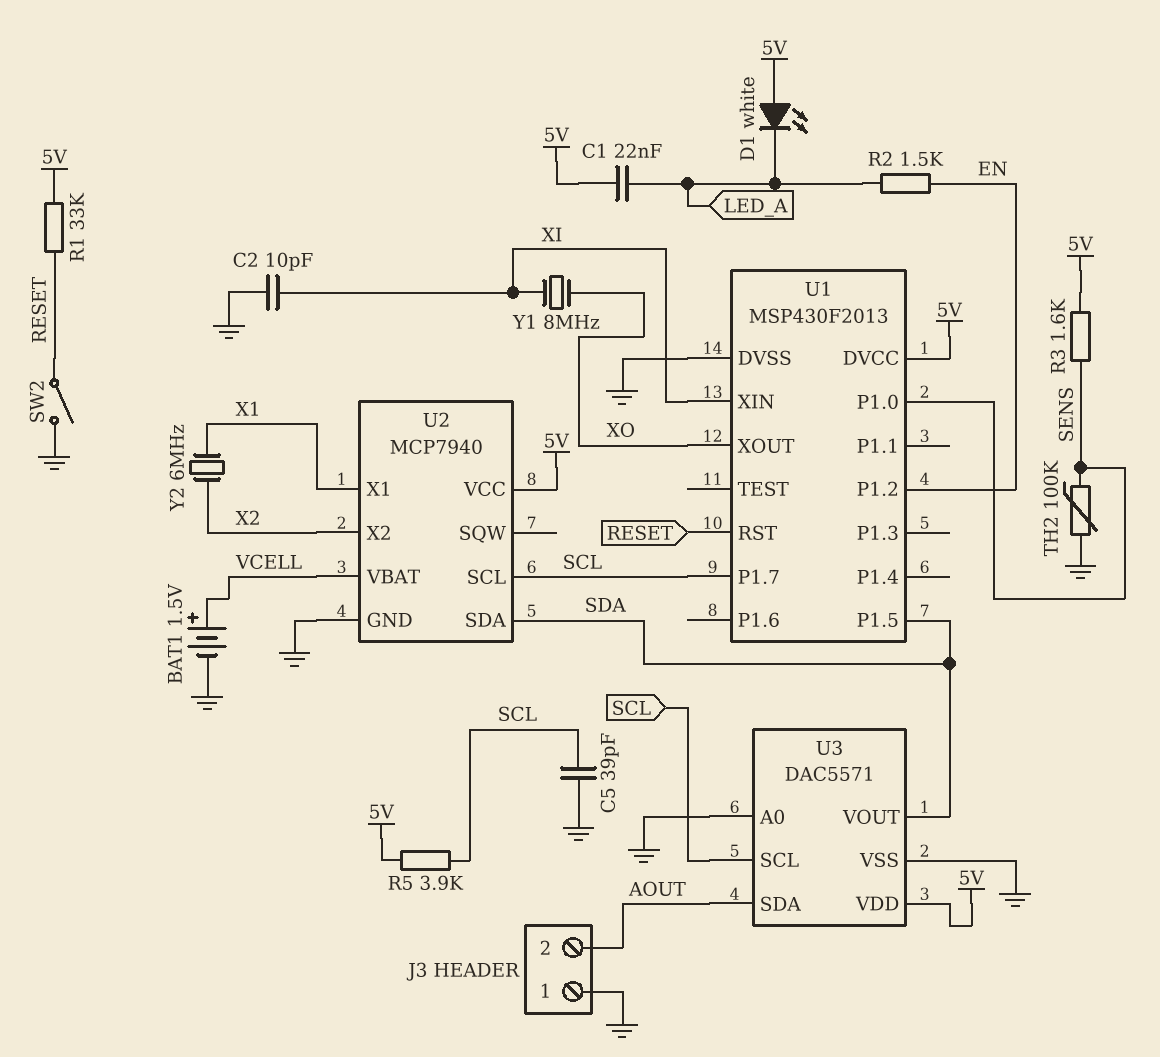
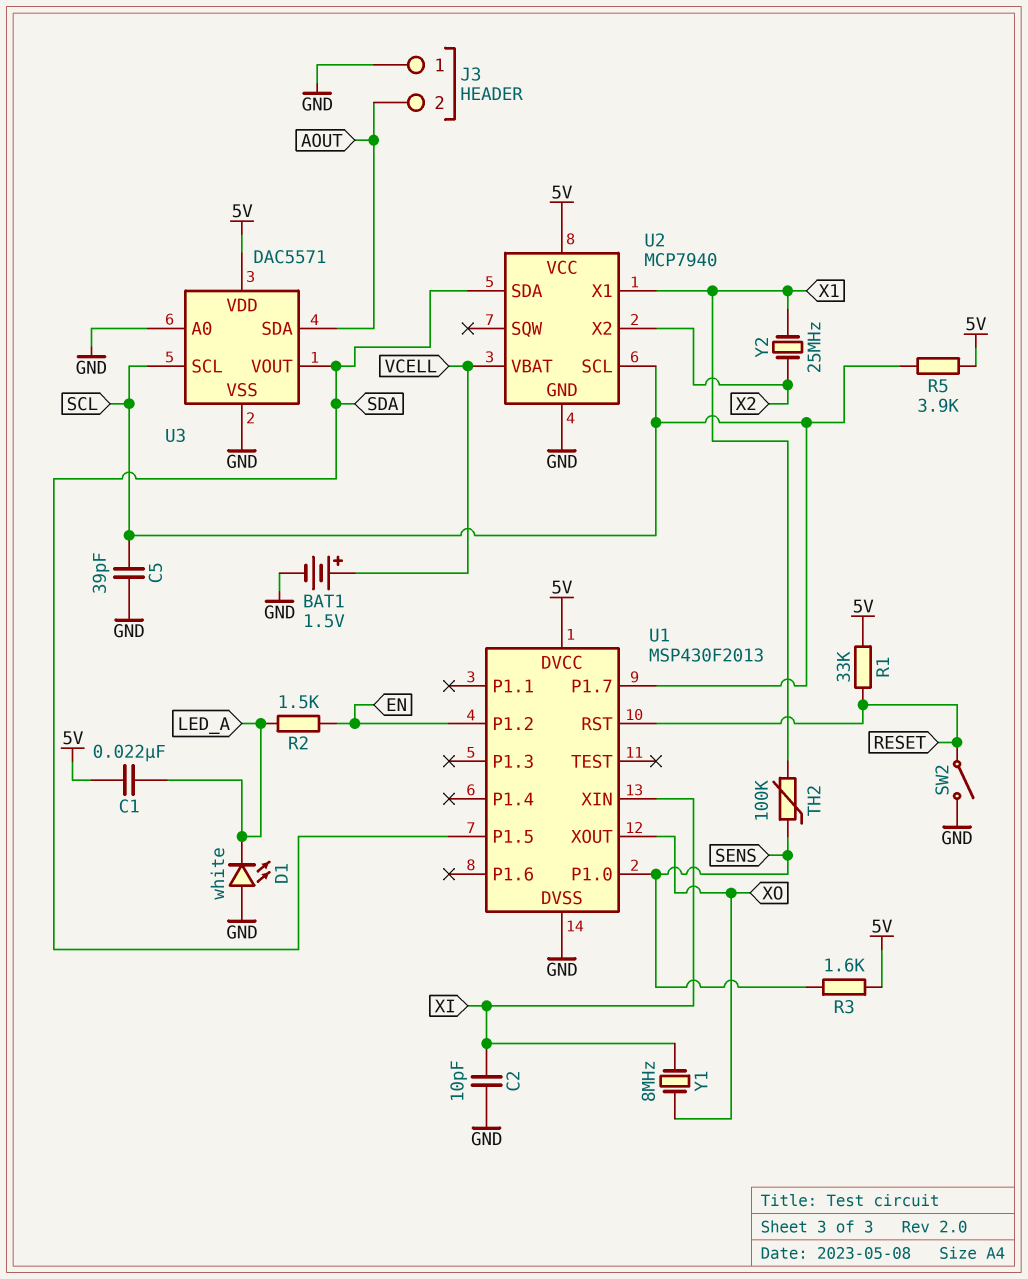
D1: LED white (A 5V, K LED_A) -> LED white (A GND, K LED_A)
TH2: 100k (GND, SENS) -> 100k (SENS, X1)
Y2: 6MHz (X1, X2) -> 25MHz (X1, X2)

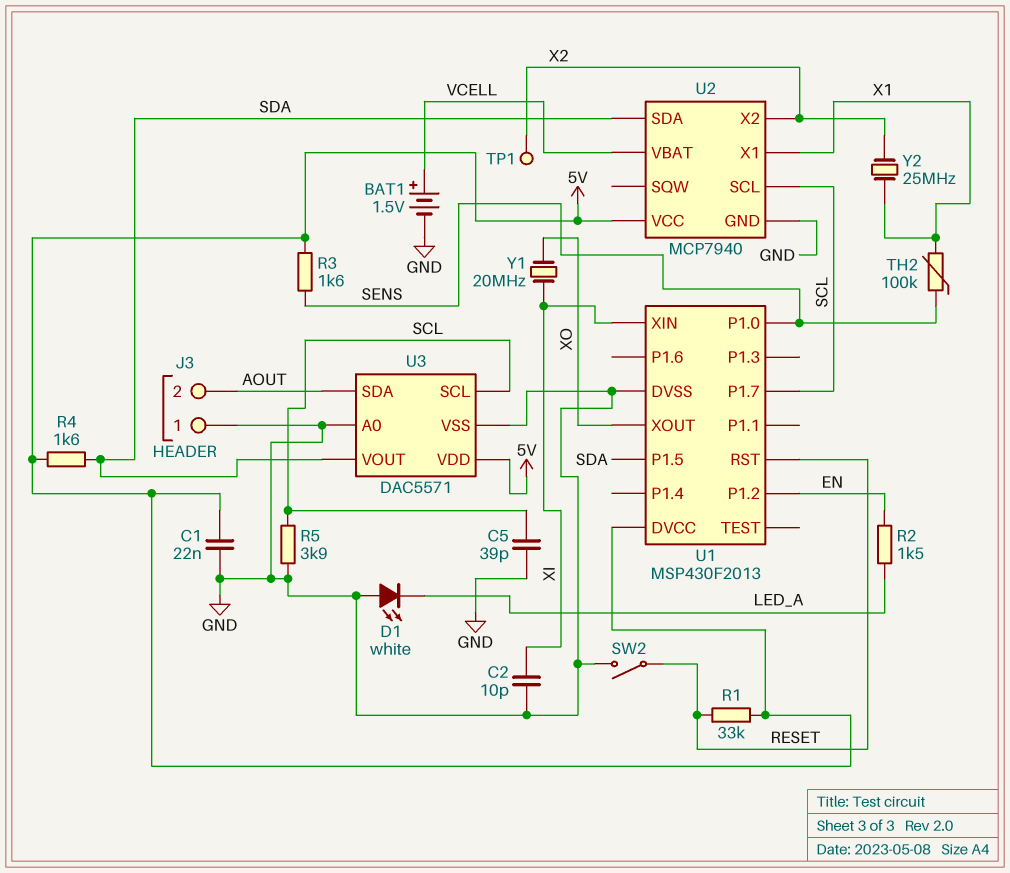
C1: 22nF (5V, LED_A) -> 22nF (5V, GND)
R4: none -> 1.6k (5V, SDA)
R5: 3.9k (5V, SCL) -> 3.9k (GND, SCL)
TP1: none -> test point (X2)
Y1: 8MHz (XI, XO) -> 20MHz (XI, XO)

